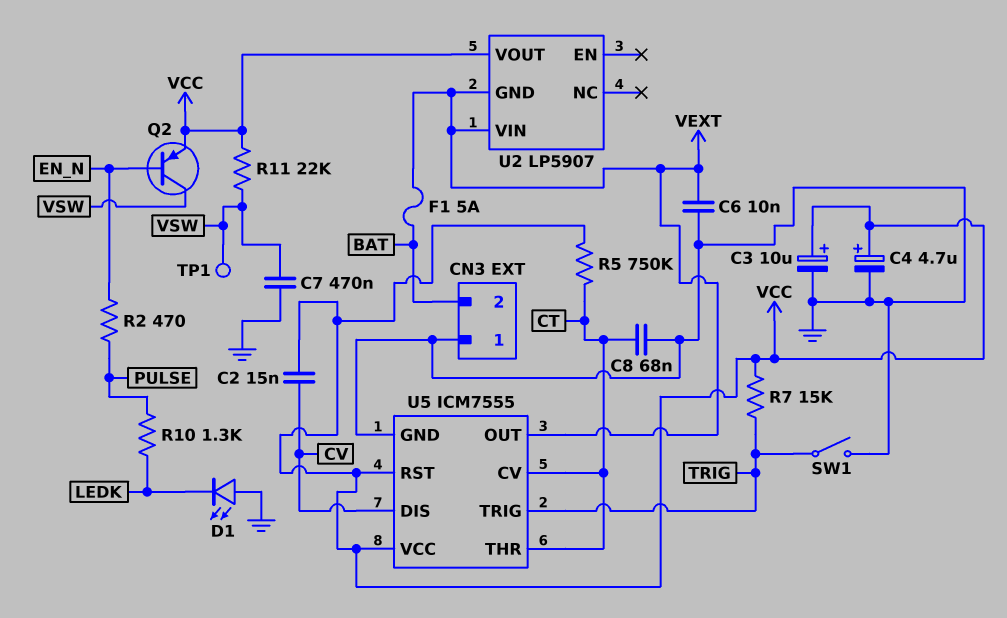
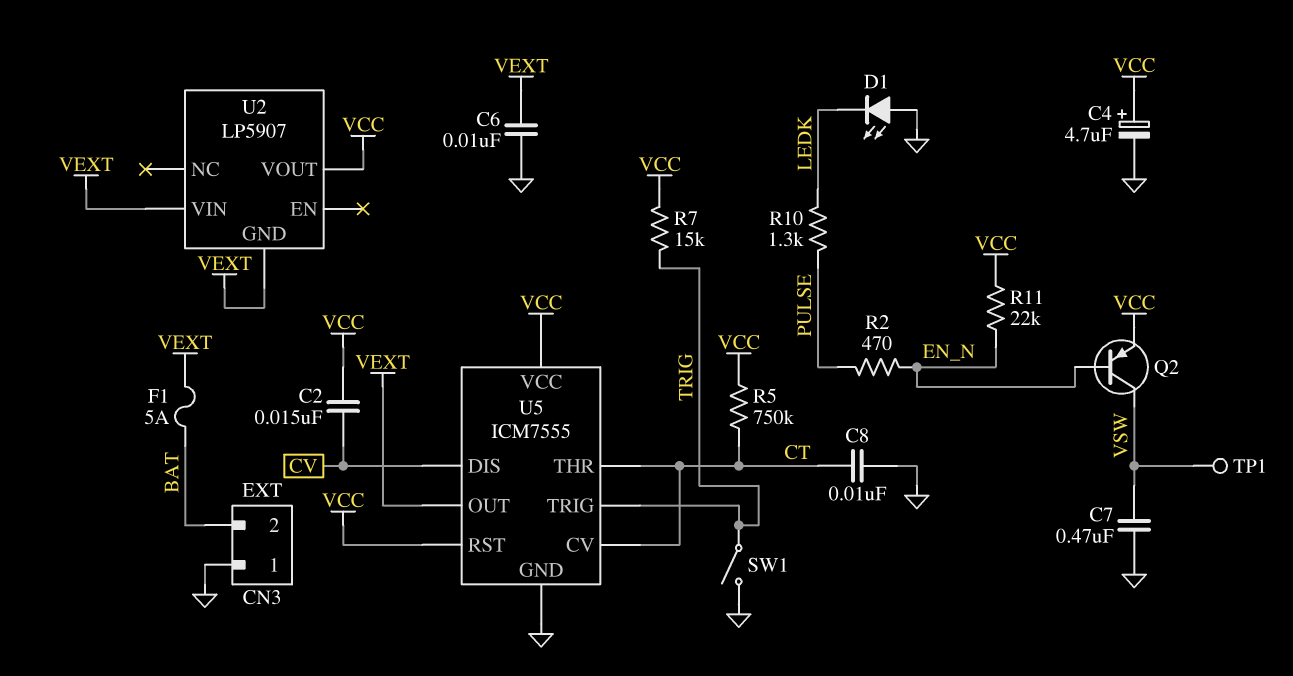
C3: 10uF (plus VCC, minus GND) -> none
C8: 68nF (CT, GND) -> 10nF (CT, GND)
R11: 22k (VCC, VSW) -> 22k (EN_N, VCC)

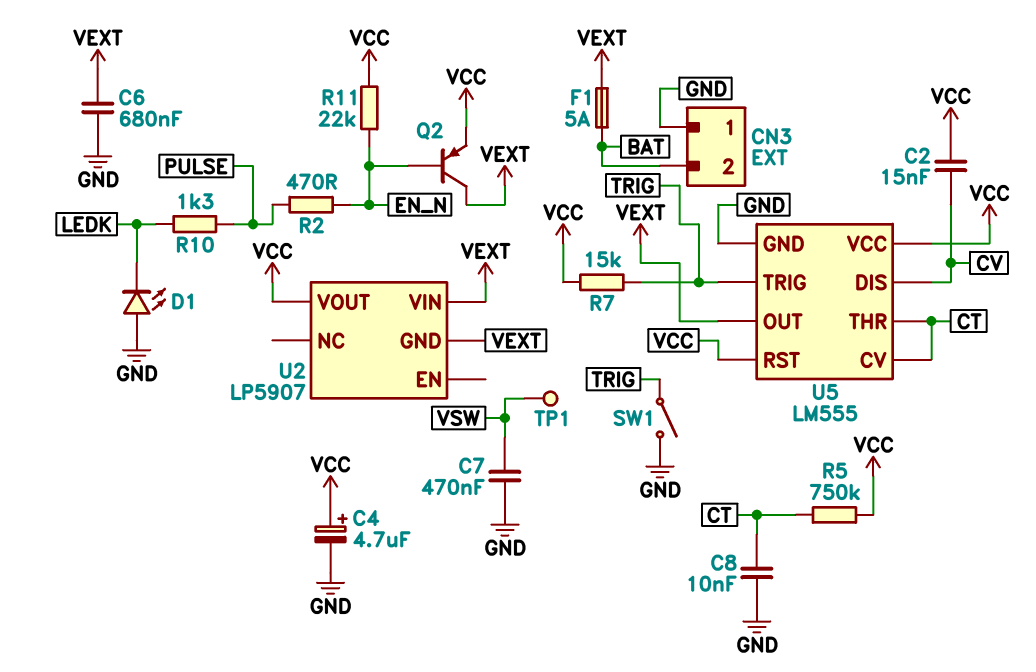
C6: 10nF (GND, VEXT) -> 680nF (GND, VEXT)
Q2: PNP (B EN_N, C VSW, E VCC) -> PNP (B EN_N, C VEXT, E VCC)
U5: ICM7555 -> LM555

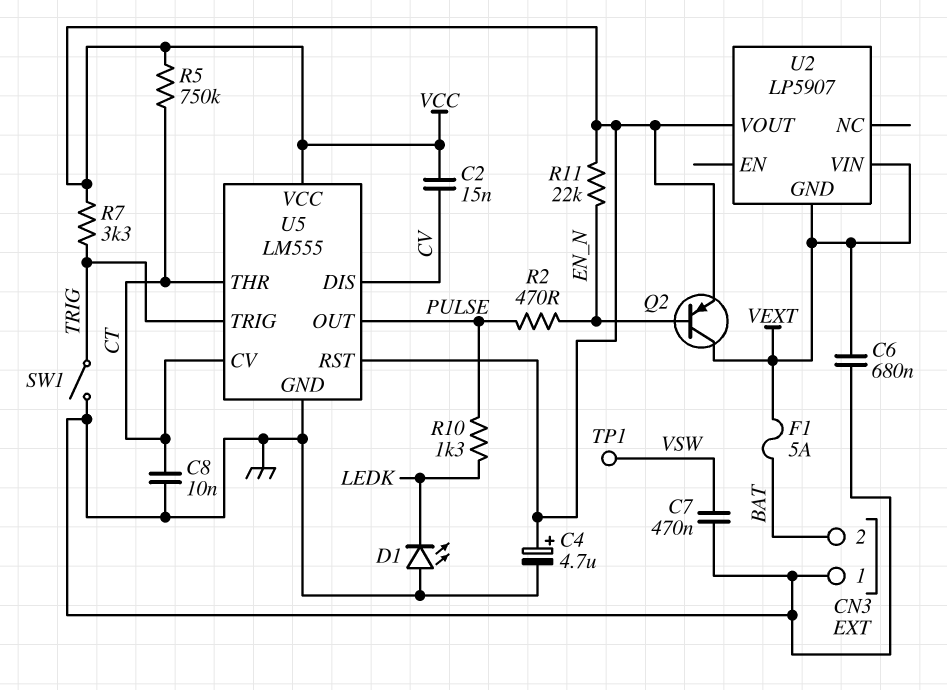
R7: 15k (TRIG, VCC) -> 3.3k (TRIG, VCC)
U5 pin OUT: VEXT -> PULSE

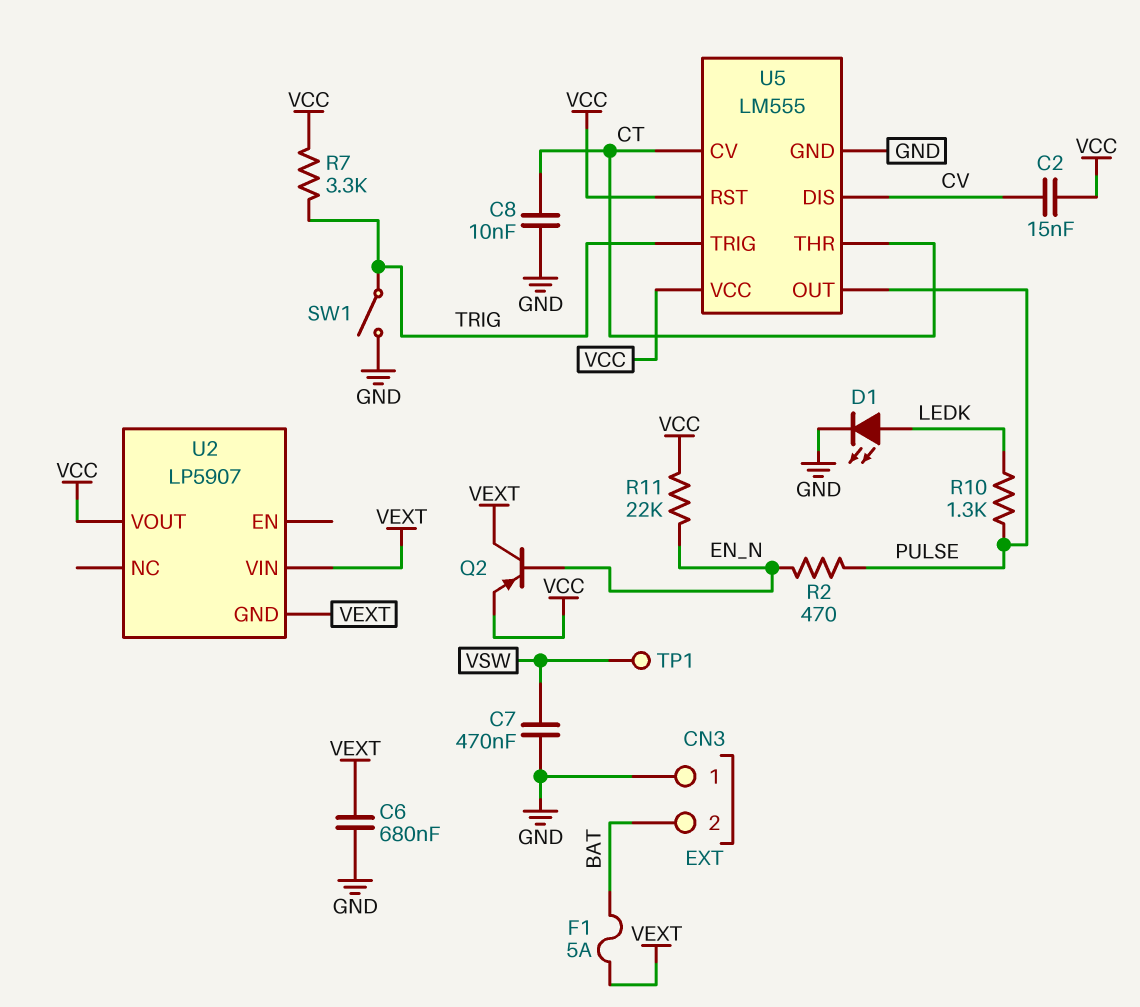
C4: 4.7uF (plus VCC, minus GND) -> none
D1: LED (A GND, K LEDK) -> LED (A LEDK, K GND)
R5: 750k (CT, VCC) -> none

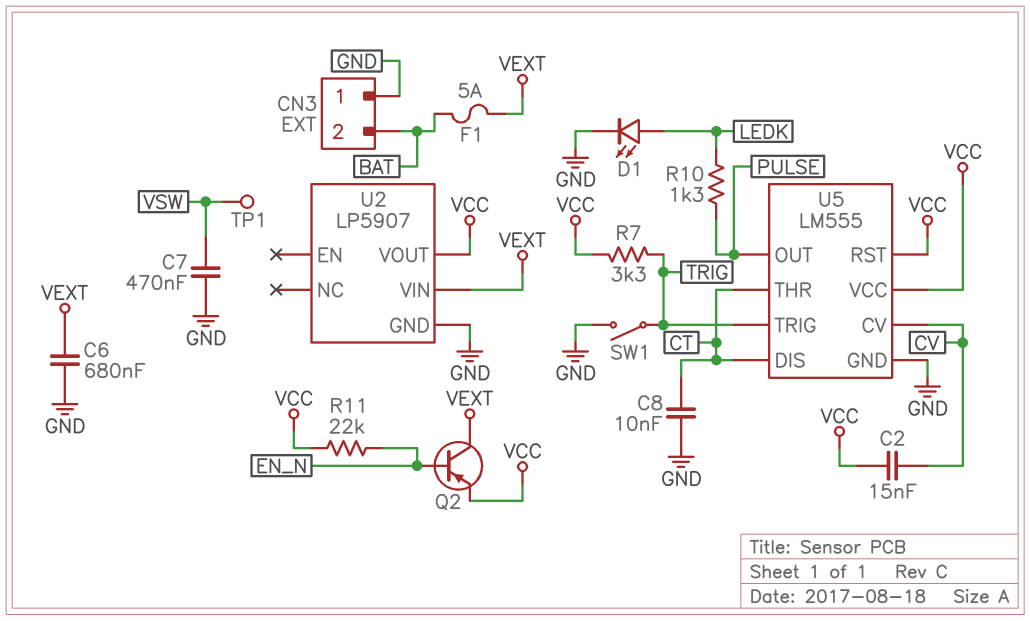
R2: 470 (EN_N, PULSE) -> none
U2 pin GND: VEXT -> GND
U5 pin CV: CT -> CV
U5 pin DIS: CV -> CT

